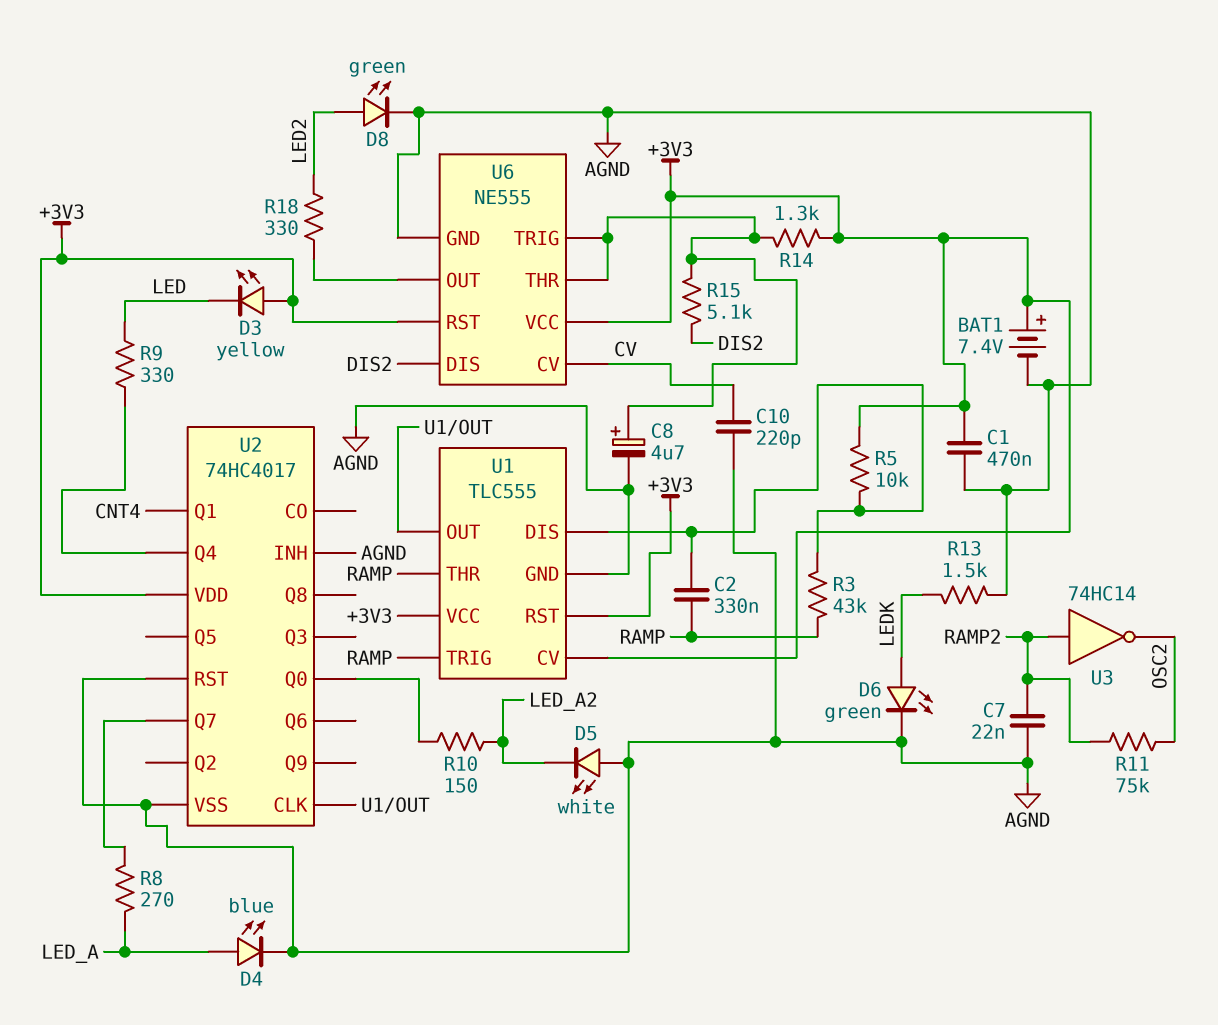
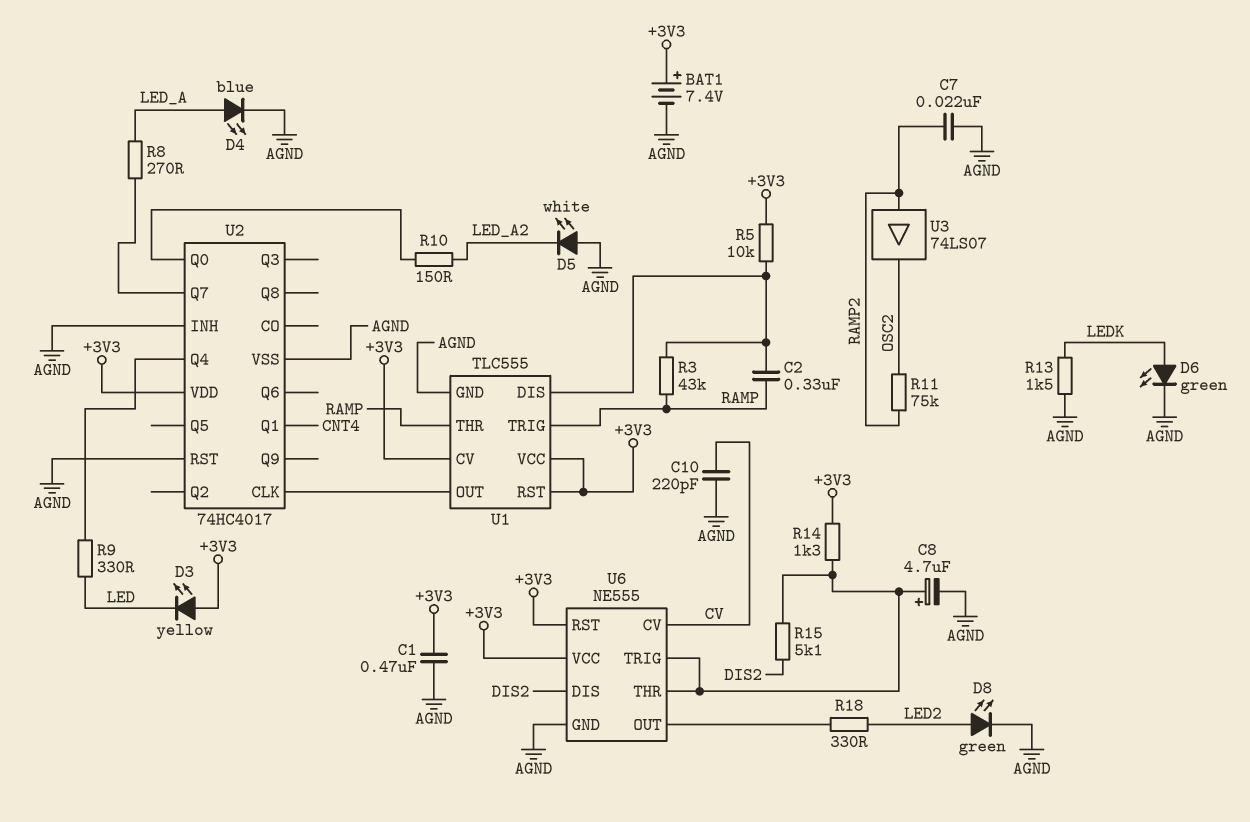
U3: NOT 74HC14 (in RAMP2, out OSC2) -> buffer 74LS07 (in RAMP2, out OSC2)

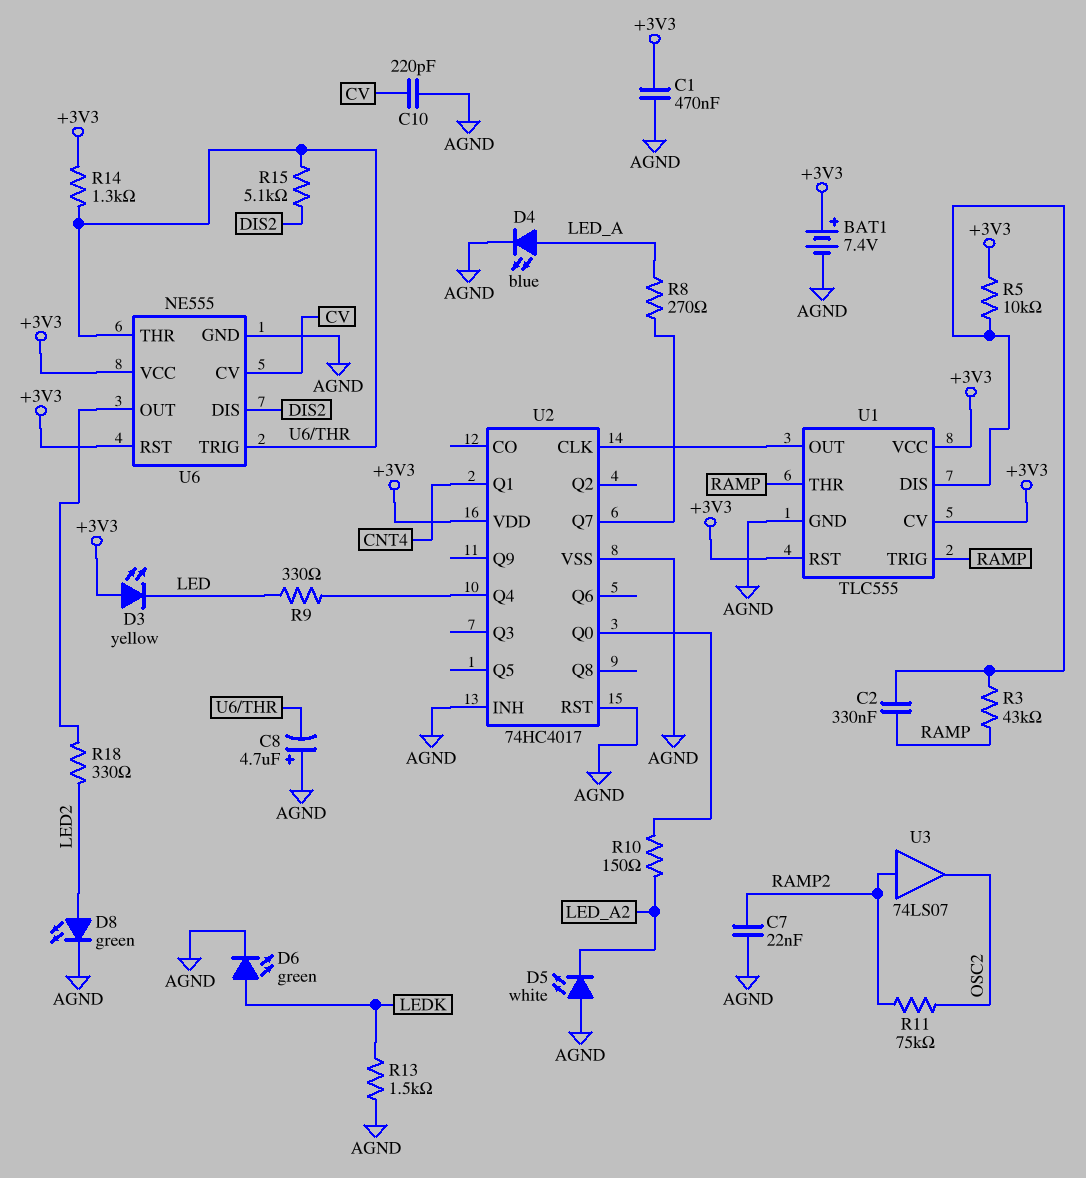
C8: 4.7uF (plus U6/THR, minus AGND) -> 4.7uF (plus AGND, minus U6/THR)

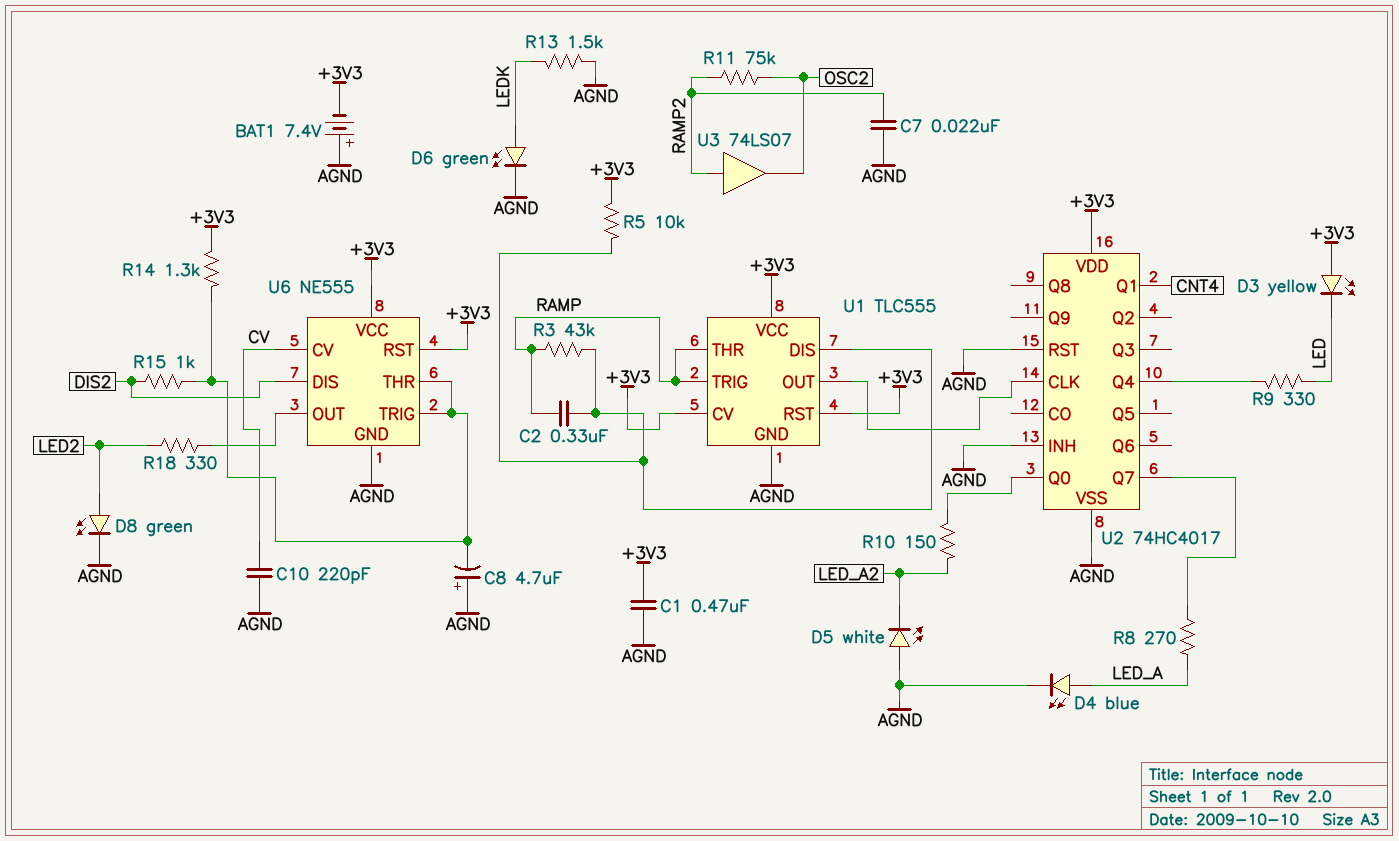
BAT1: 7.4V (plus +3V3, minus AGND) -> 7.4V (plus AGND, minus +3V3)
R15: 5.1k (DIS2, U6/THR) -> 1k (DIS2, U6/THR)

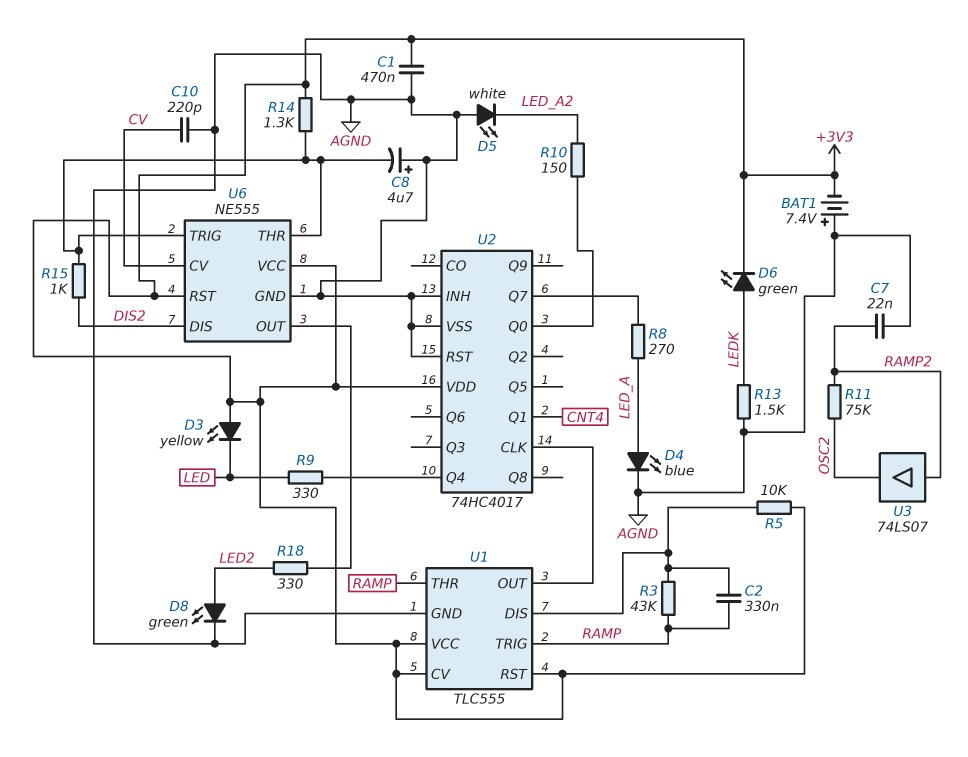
D6: LED green (A LEDK, K AGND) -> LED green (A LEDK, K +3V3)

